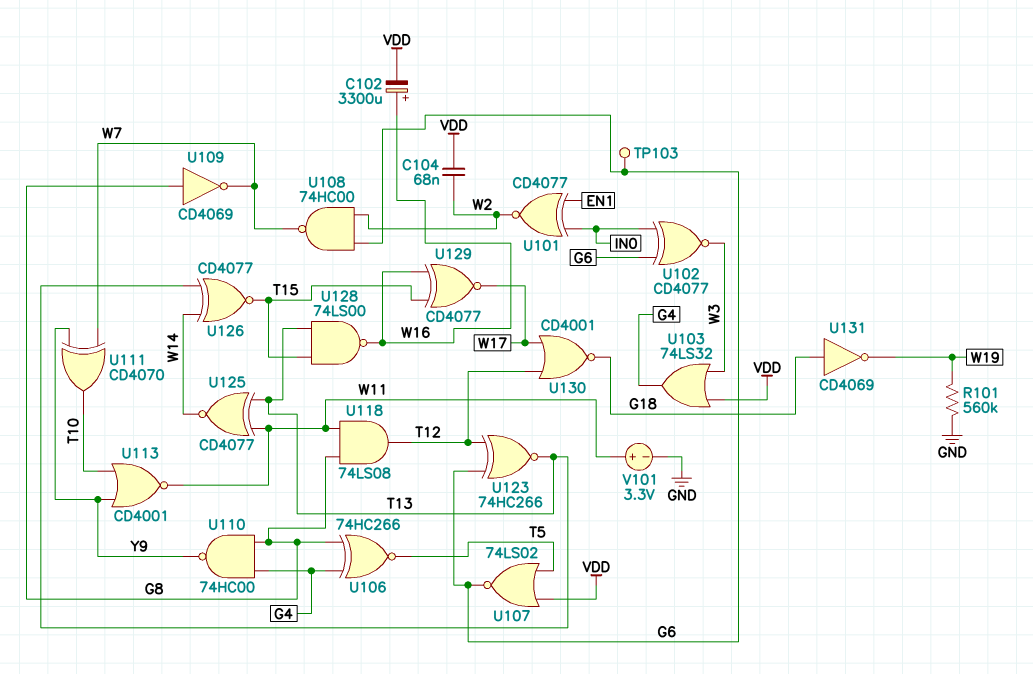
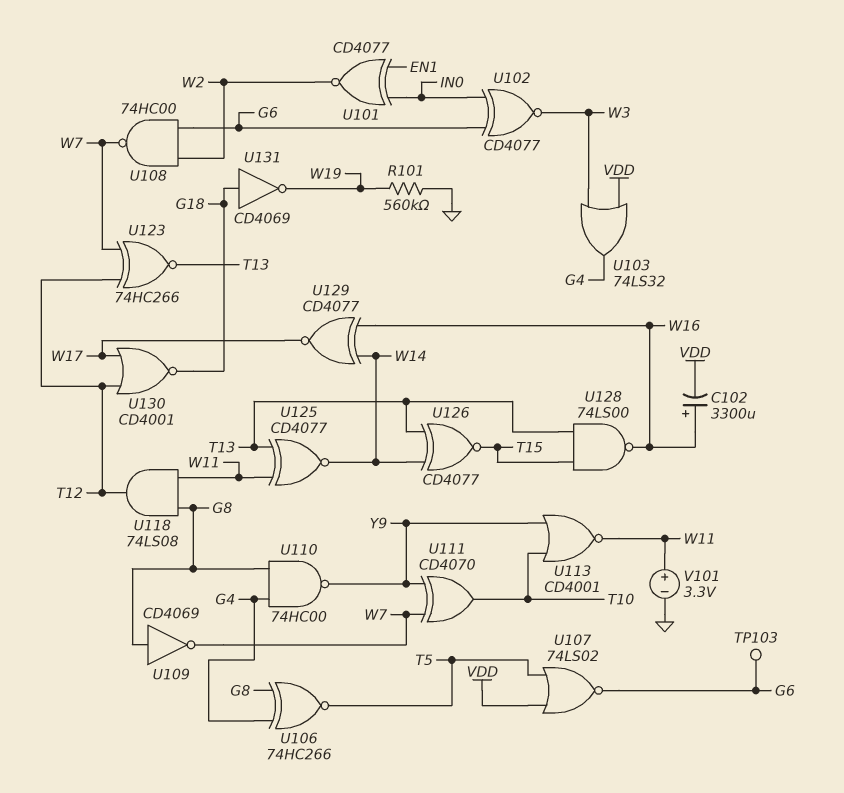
C104: 68nF (VDD, W2) -> none
U123: XNOR 74HC266 (in G6, in T12, out T13) -> XNOR 74HC266 (in T12, in W7, out T13)
U129: XNOR CD4077 (in T15, in W16, out W17) -> XNOR CD4077 (in W14, in W16, out W17)

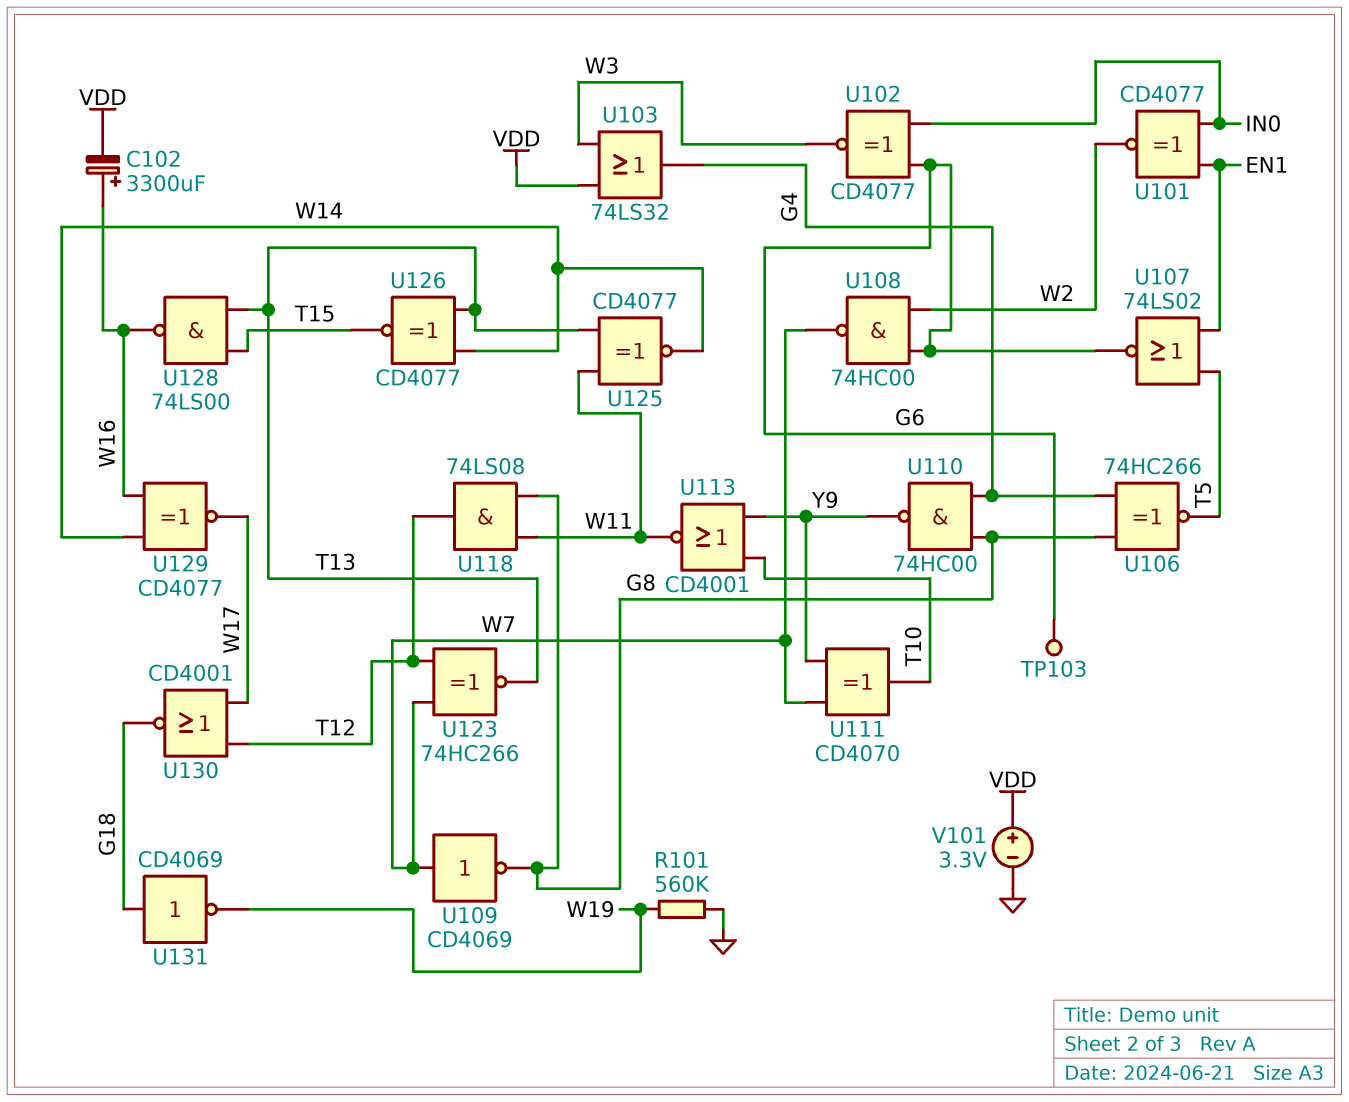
U107: NOR 74LS02 (in T5, in VDD, out G6) -> NOR 74LS02 (in EN1, in T5, out G6)
U109: NOT CD4069 (in G8, out W7) -> NOT CD4069 (in W7, out G8)
V101: 3.3V (plus W11, minus GND) -> 3.3V (plus VDD, minus GND)

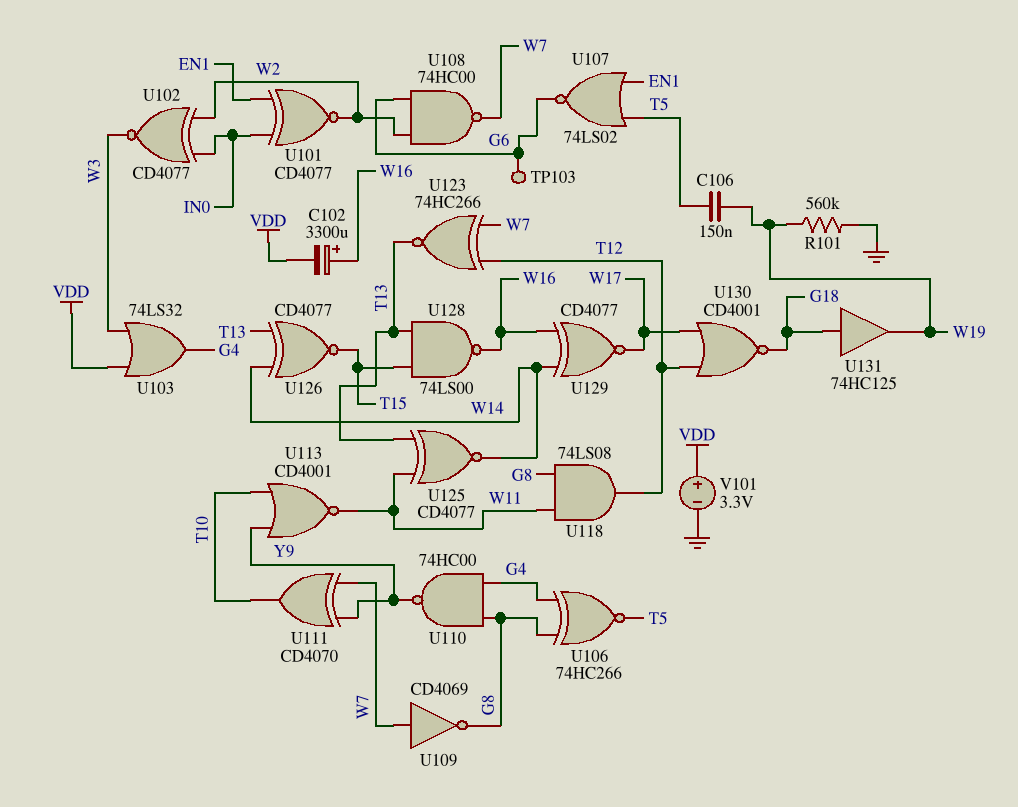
C106: none -> 150nF (T5, W19)
U102: XNOR CD4077 (in G6, in IN0, out W3) -> XNOR CD4077 (in IN0, in W2, out W3)
U131: NOT CD4069 (in G18, out W19) -> buffer 74HC125 (in G18, out W19)

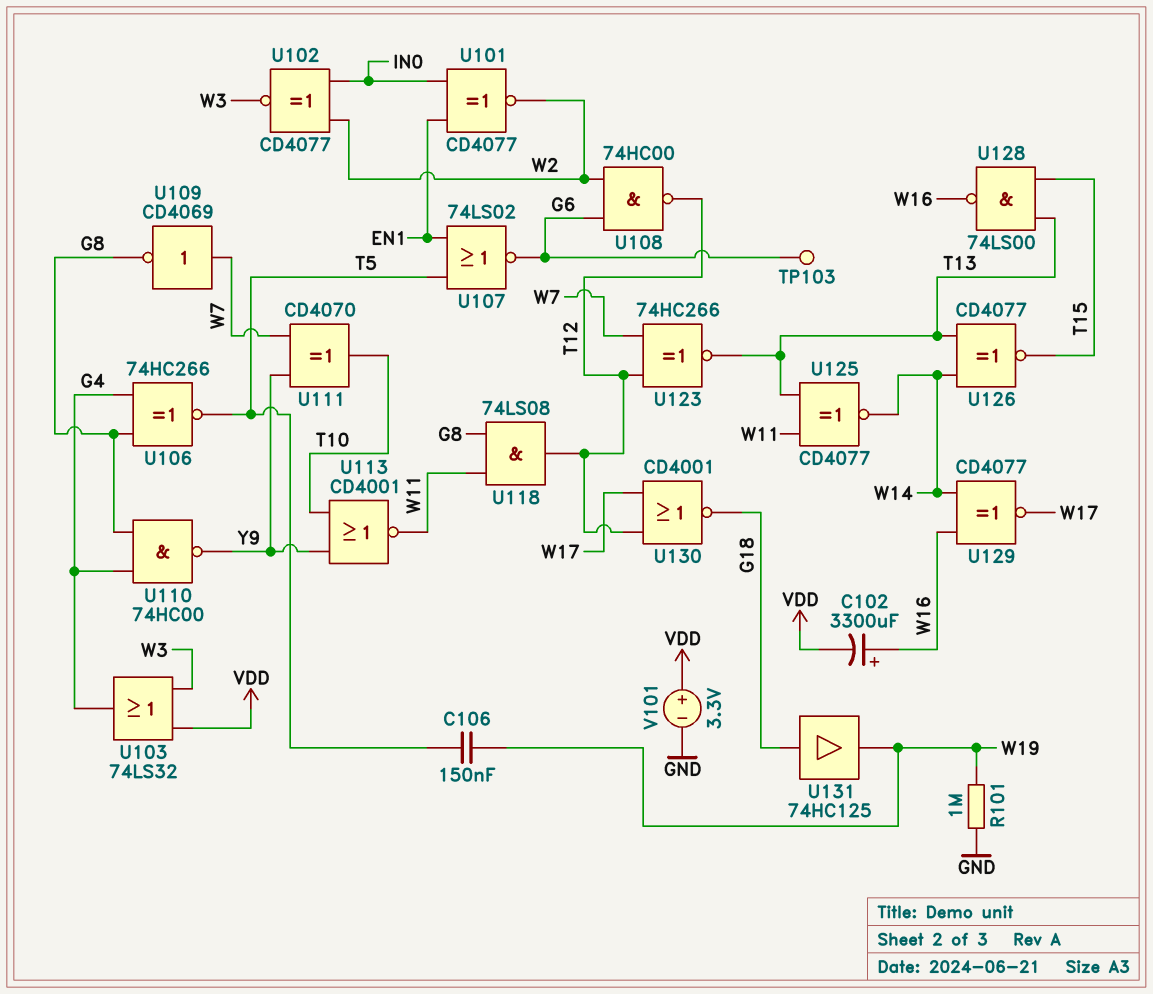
R101: 560k (GND, W19) -> 1M (GND, W19)
U108: NAND 74HC00 (in G6, in W2, out W7) -> NAND 74HC00 (in G6, in W2, out T12)

